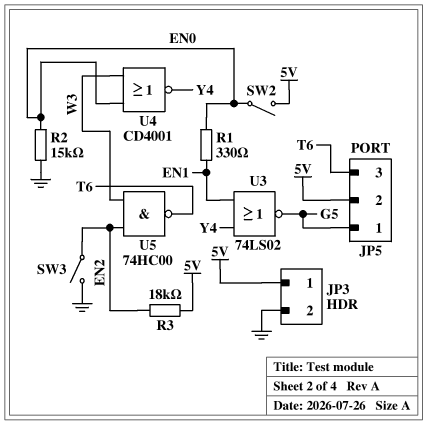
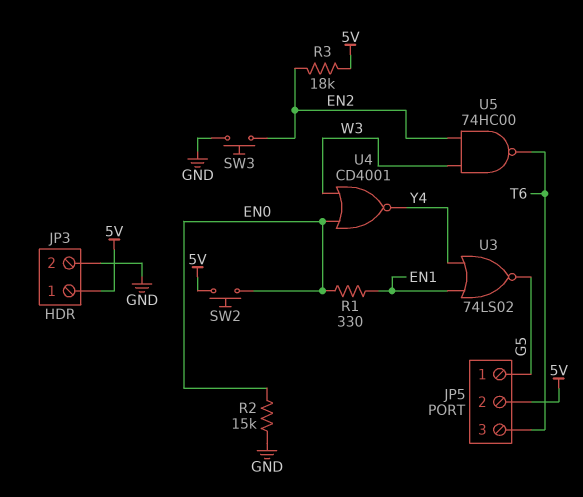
SW2: switch (5V, EN0) -> button (5V, EN0)
SW3: switch (EN2, GND) -> button (EN2, GND)

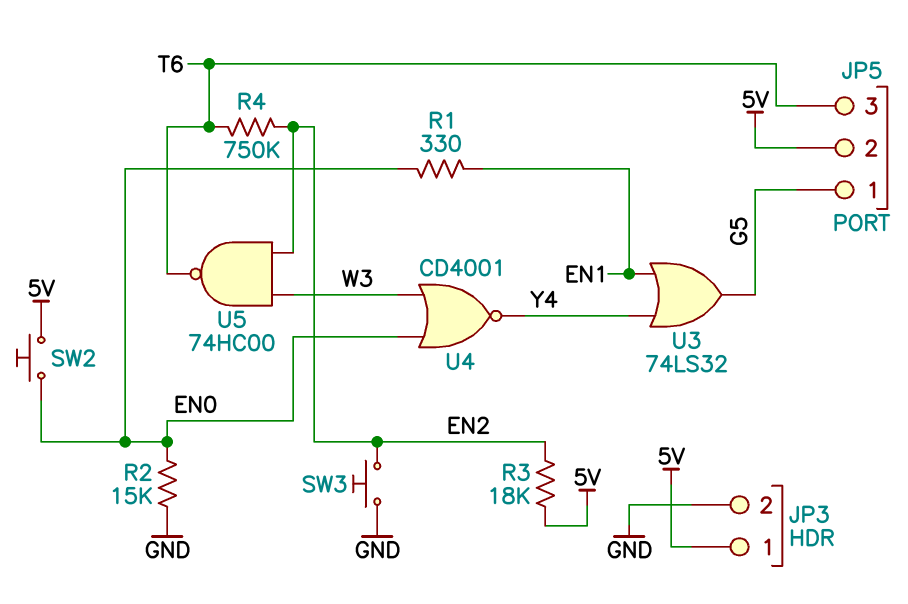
R4: none -> 750k (EN2, T6)
U3: NOR 74LS02 (in EN1, in Y4, out G5) -> OR 74LS32 (in EN1, in Y4, out G5)

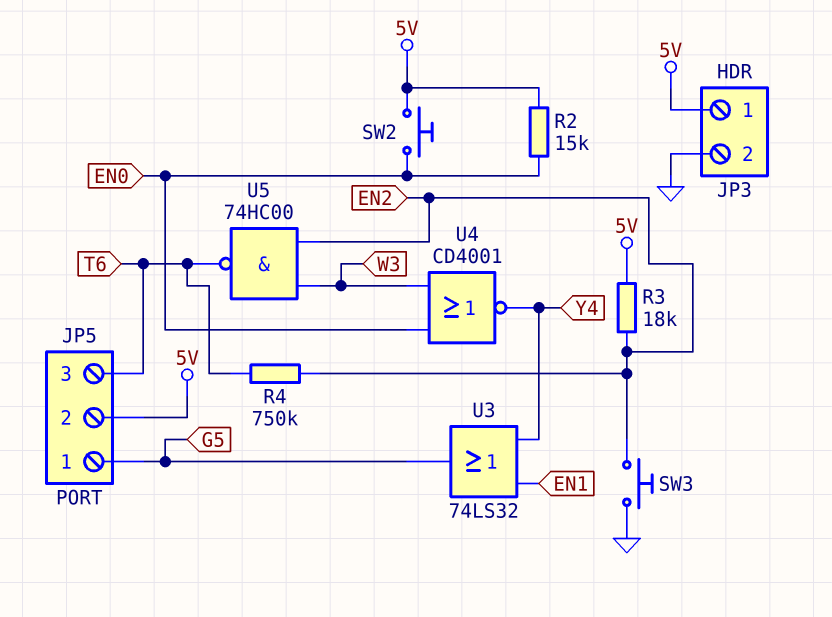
R1: 330 (EN0, EN1) -> none
R2: 15k (EN0, GND) -> 15k (5V, EN0)

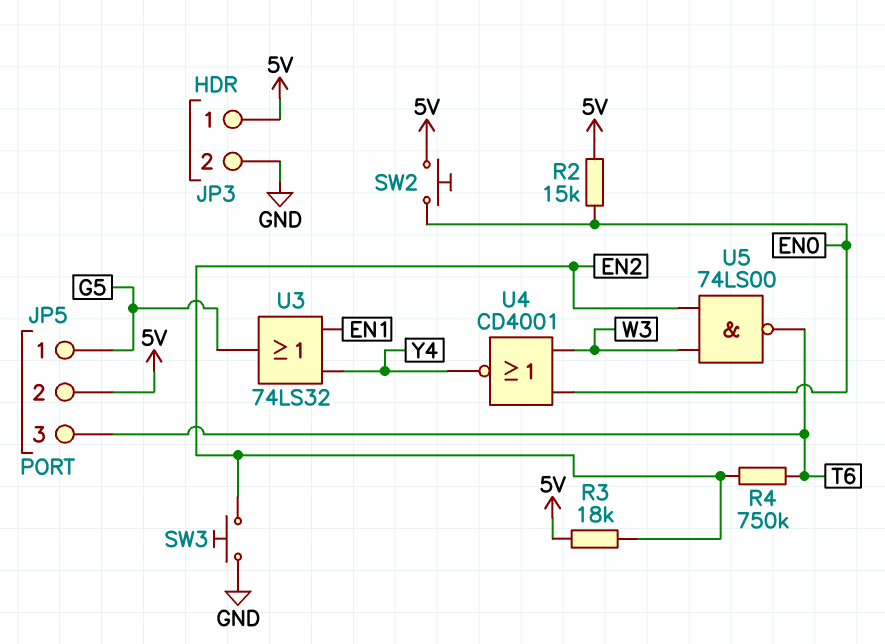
U5: NAND 74HC00 (in EN2, in W3, out T6) -> NAND 74LS00 (in EN2, in W3, out T6)

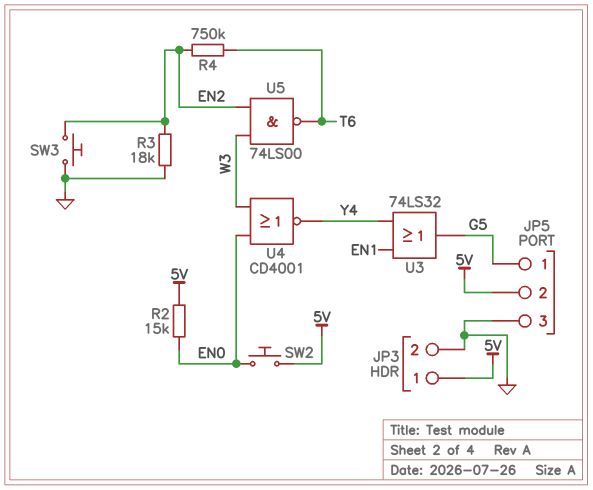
JP5 pin 3: T6 -> GND
R3: 18k (5V, EN2) -> 18k (EN2, GND)

